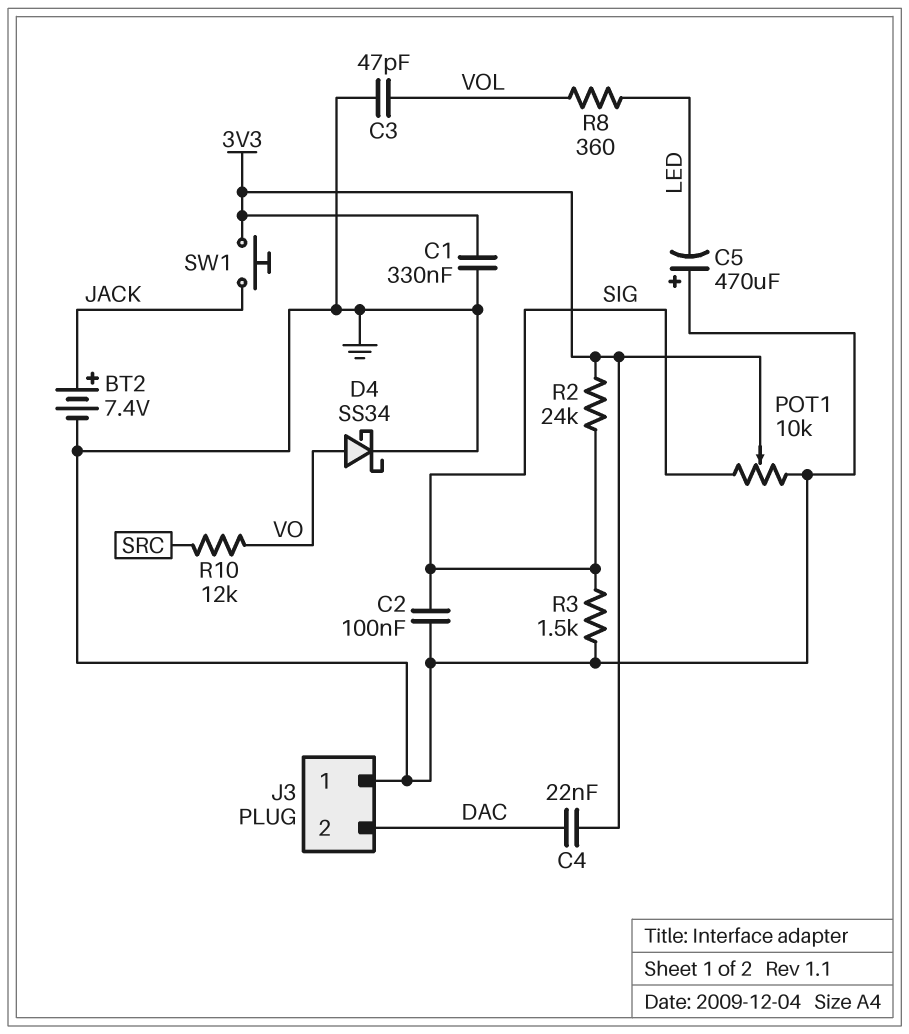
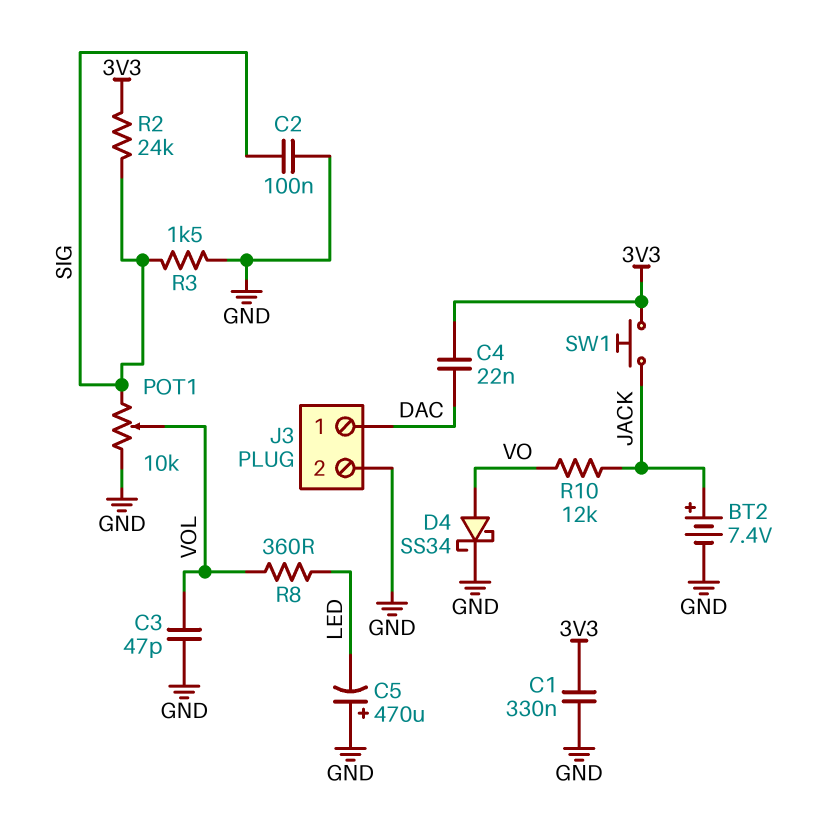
J3 pin 1: GND -> DAC
J3 pin 2: DAC -> GND
POT1: 10k (GND, SIG, wiper 3V3) -> 10k (GND, SIG, wiper VOL)
R10: 12k (SRC, VO) -> 12k (JACK, VO)

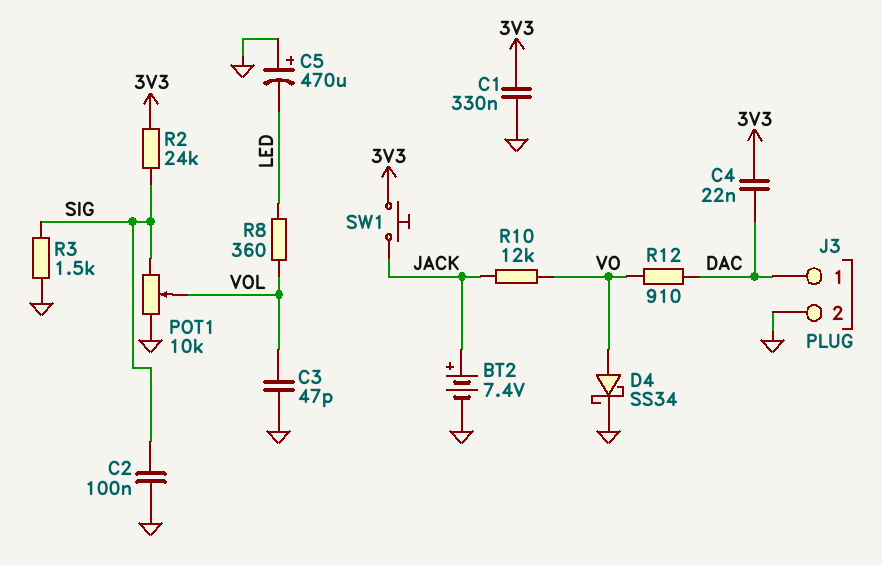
R12: none -> 910 (DAC, VO)

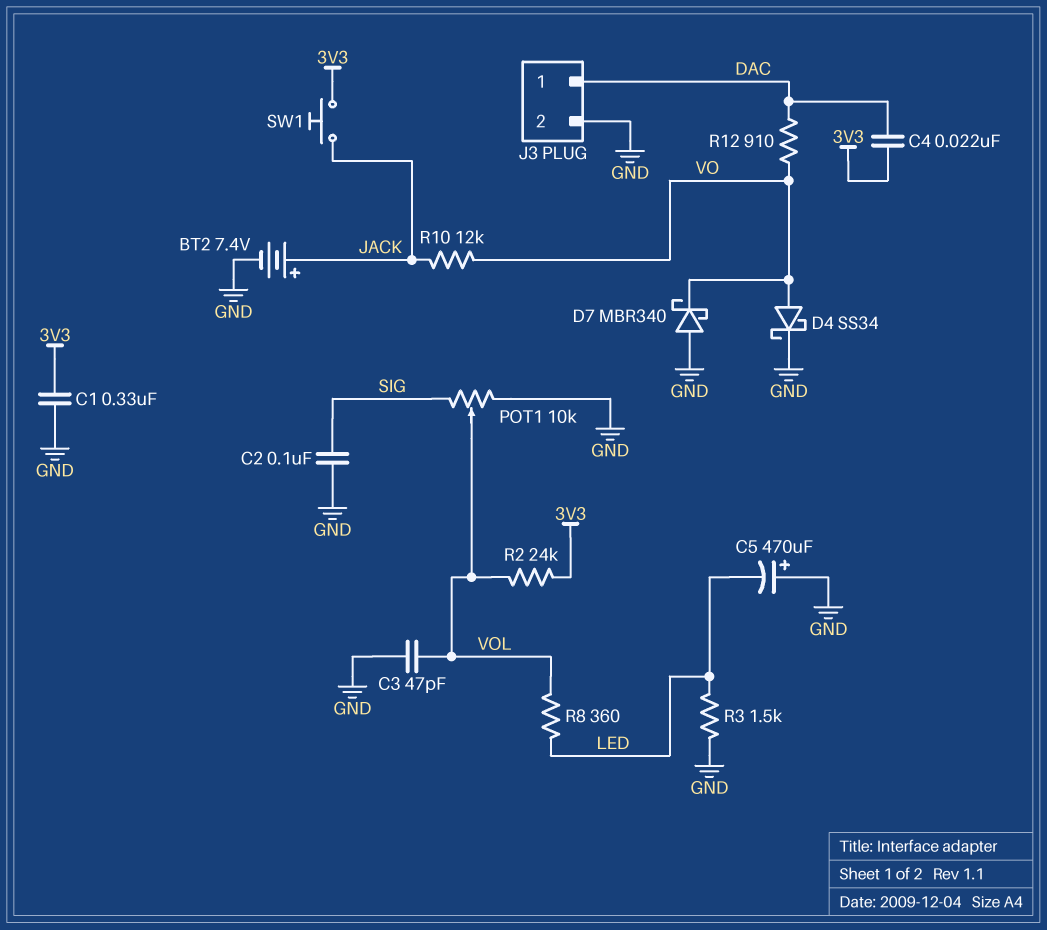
D7: none -> schottky MBR340 (A GND, K VO)
R2: 24k (3V3, SIG) -> 24k (3V3, VOL)
R3: 1.5k (GND, SIG) -> 1.5k (GND, LED)

